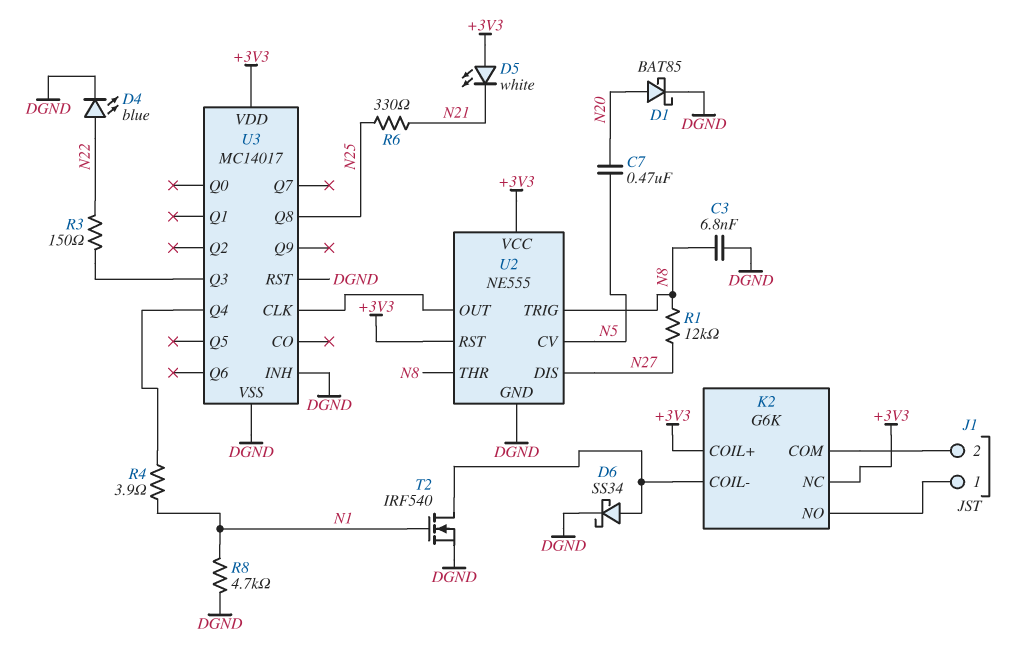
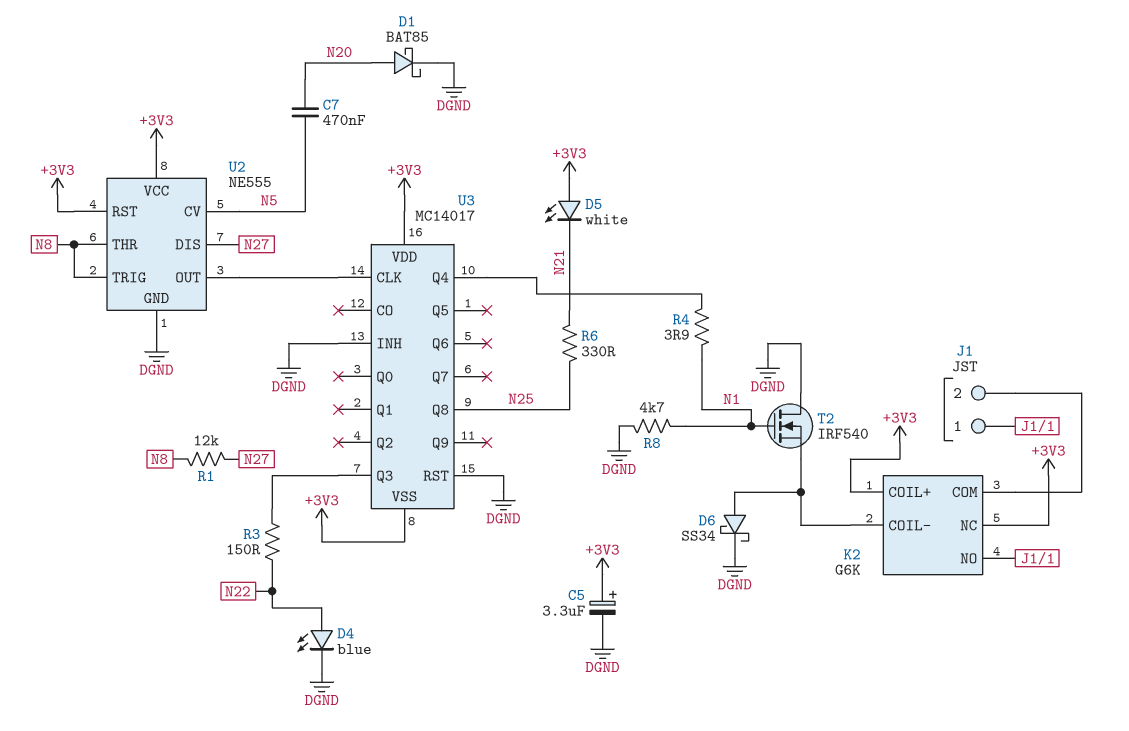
C3: 6.8nF (DGND, N8) -> none
C5: none -> 3.3uF (plus +3V3, minus DGND)
T2: NMOS IRF540 (G N1, D K2/COIL-, S DGND) -> NMOS IRF540 (G N1, D DGND, S K2/COIL-)
U3 pin VSS: DGND -> +3V3

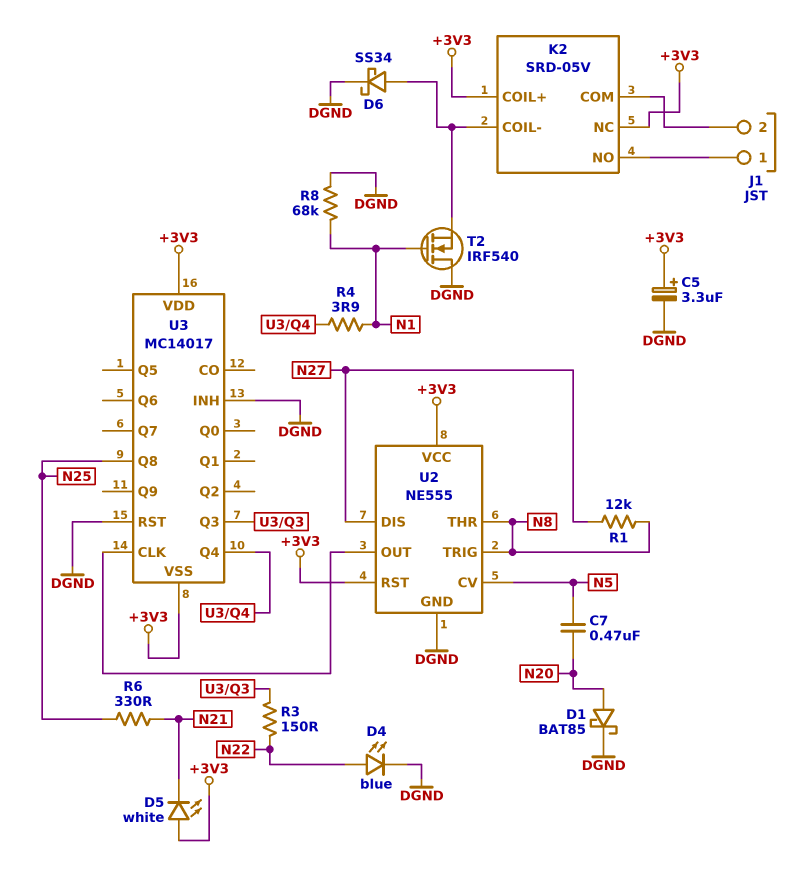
K2: G6K -> SRD-05V
R8: 4.7k (DGND, N1) -> 68k (DGND, N1)

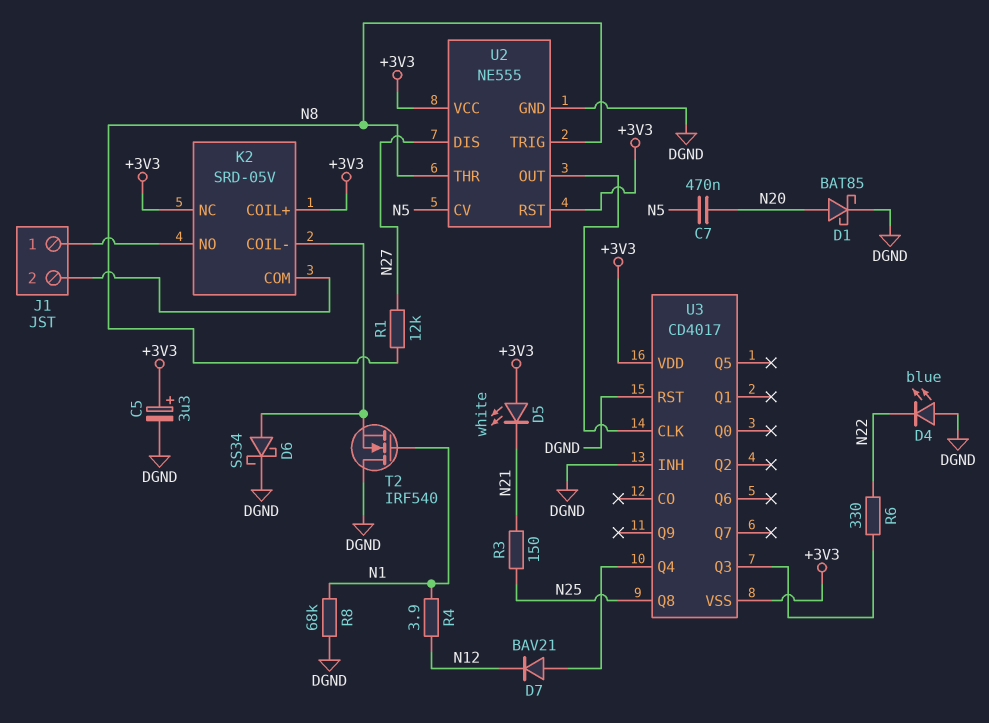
D4: LED blue (A N22, K DGND) -> LED blue (A DGND, K N22)
D7: none -> diode BAV21 (A U3/Q4, K N12)
R3: 150 (N22, U3/Q3) -> 150 (N21, N25)
R4: 3.9 (N1, U3/Q4) -> 3.9 (N1, N12)
R6: 330 (N21, N25) -> 330 (N22, U3/Q3)
U3: MC14017 -> CD4017

